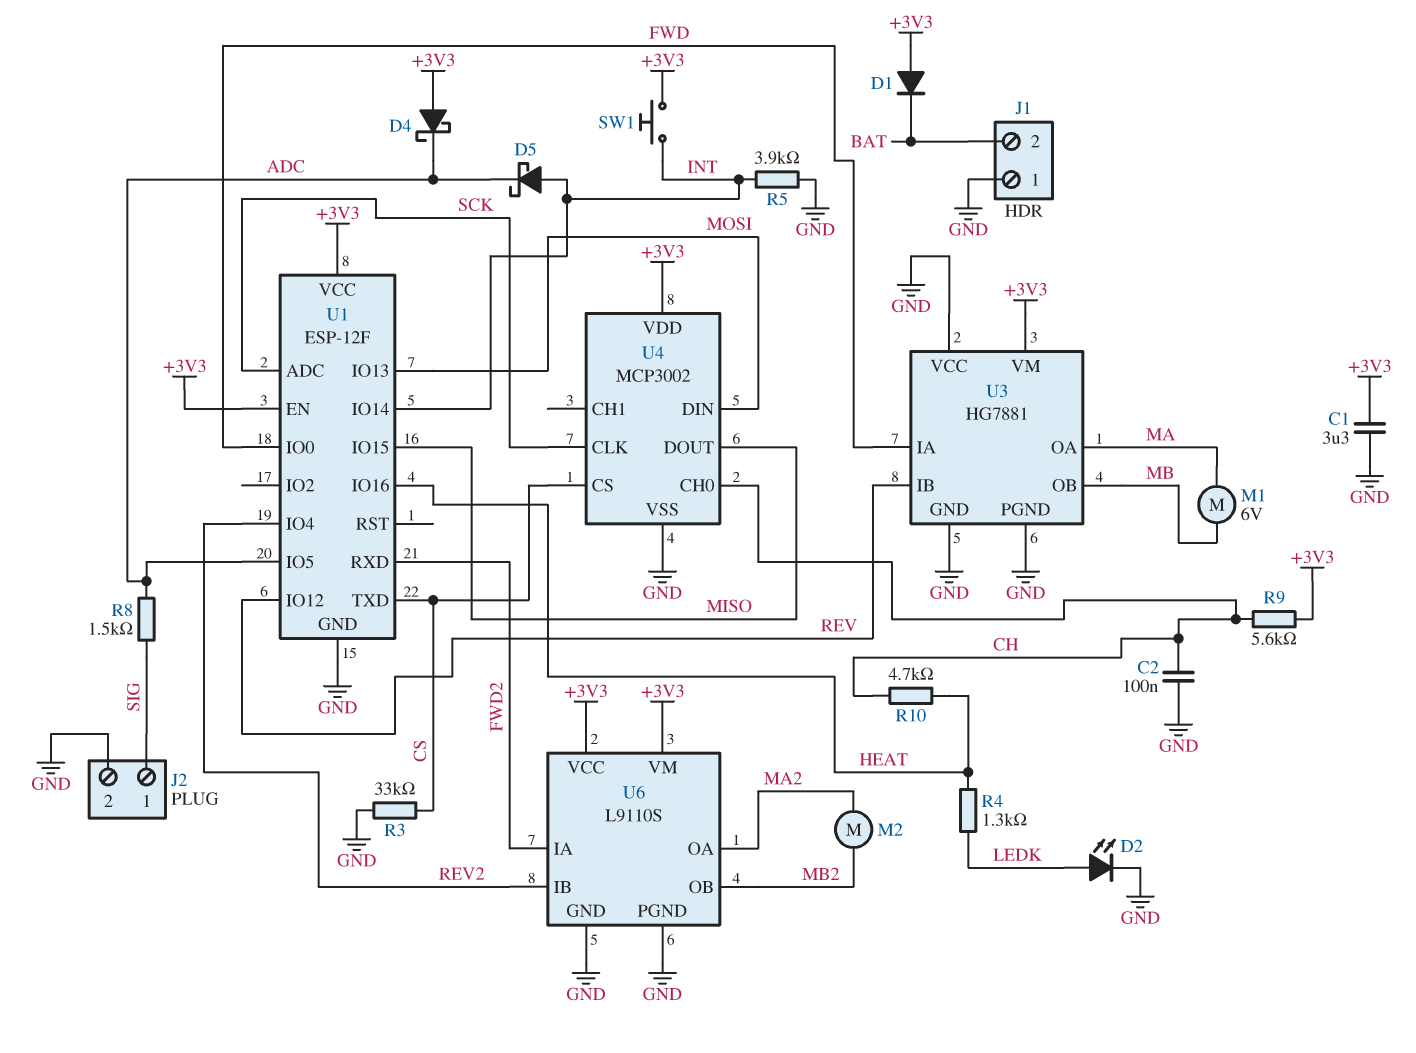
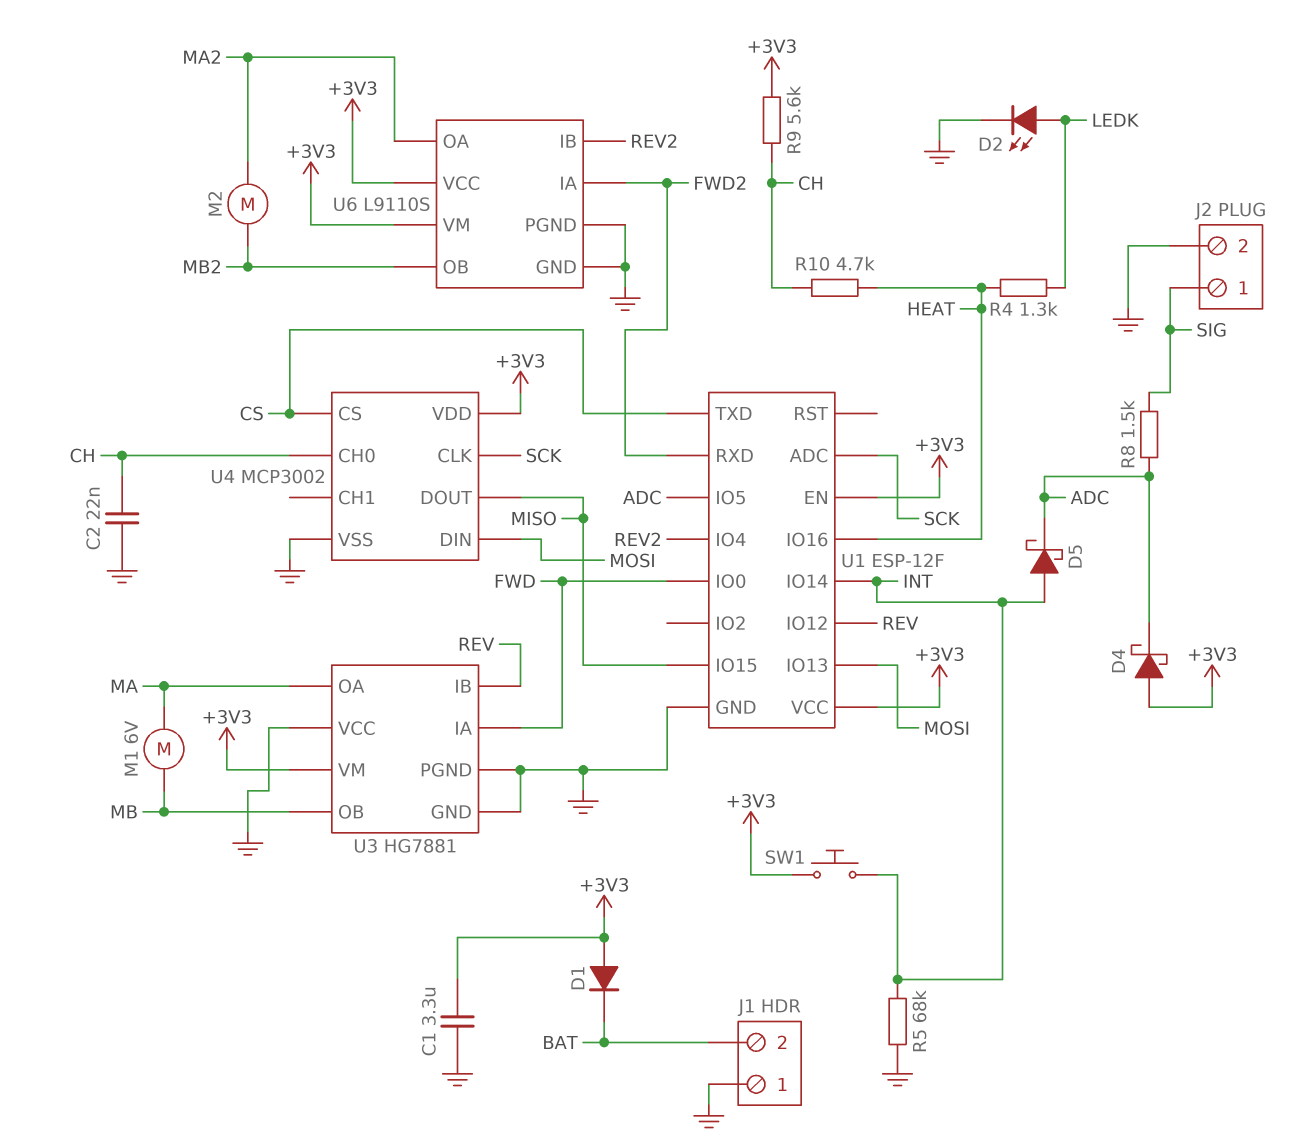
C2: 100nF (CH, GND) -> 22nF (CH, GND)
R3: 33k (CS, GND) -> none
R5: 3.9k (GND, INT) -> 68k (GND, INT)

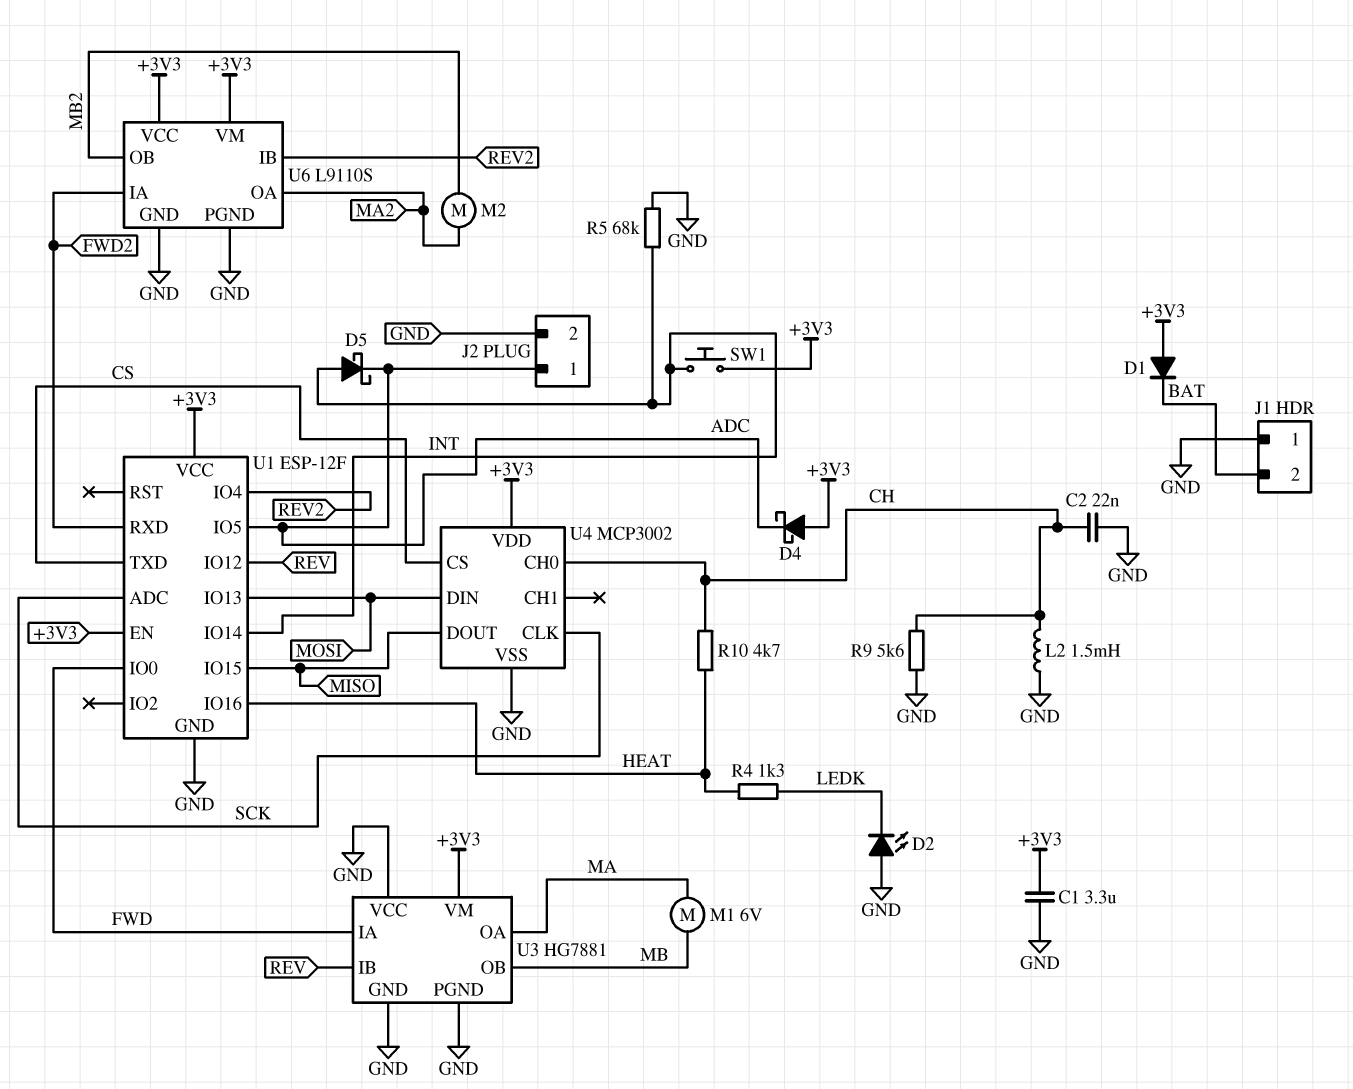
D2: LED (A LEDK, K GND) -> LED (A GND, K LEDK)
J2 pin 1: SIG -> ADC
L2: none -> 1.5mH (CH, GND)
R8: 1.5k (ADC, SIG) -> none
R9: 5.6k (+3V3, CH) -> 5.6k (CH, GND)

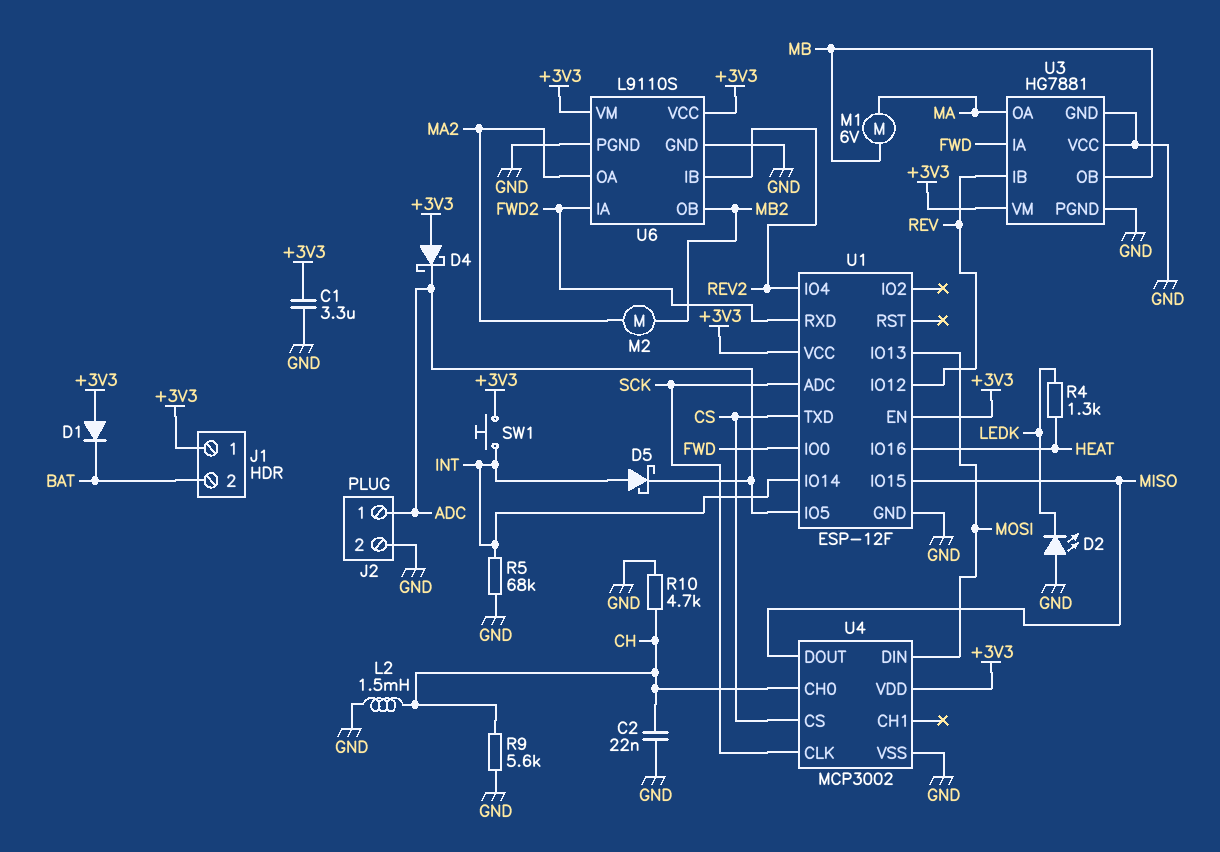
J1 pin 1: GND -> +3V3
R10: 4.7k (CH, HEAT) -> 4.7k (CH, GND)

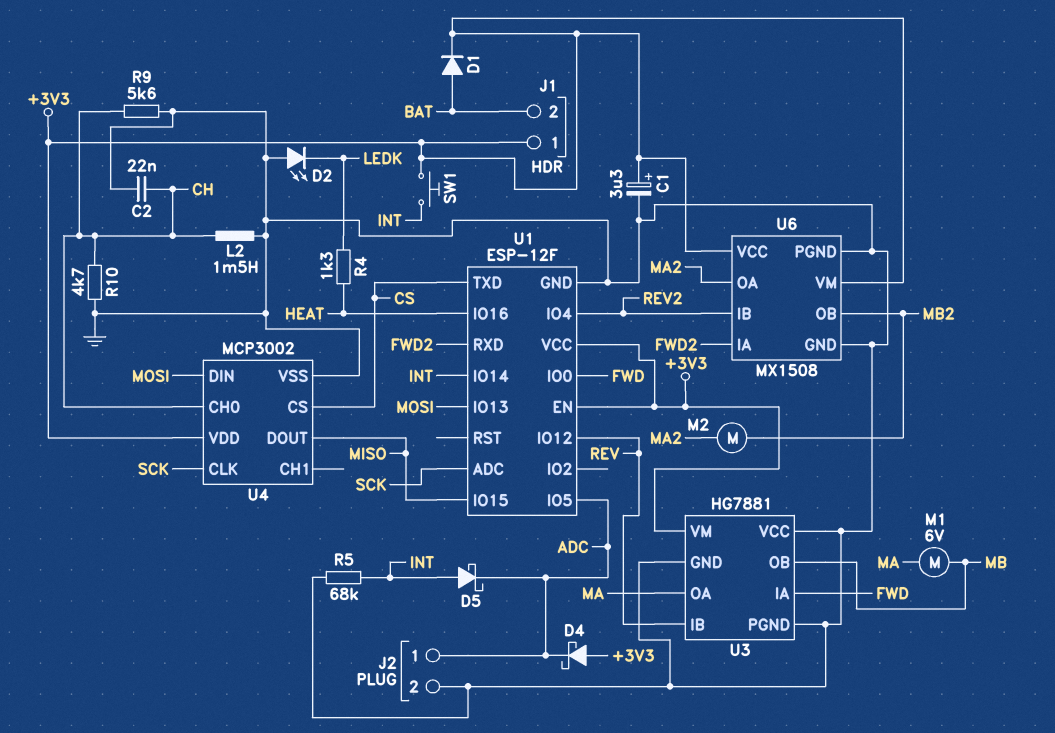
C1: 3.3uF (+3V3, GND) -> 3.3uF (plus +3V3, minus GND)
D1: diode (A +3V3, K BAT) -> diode (A BAT, K +3V3)
U6: L9110S -> MX1508

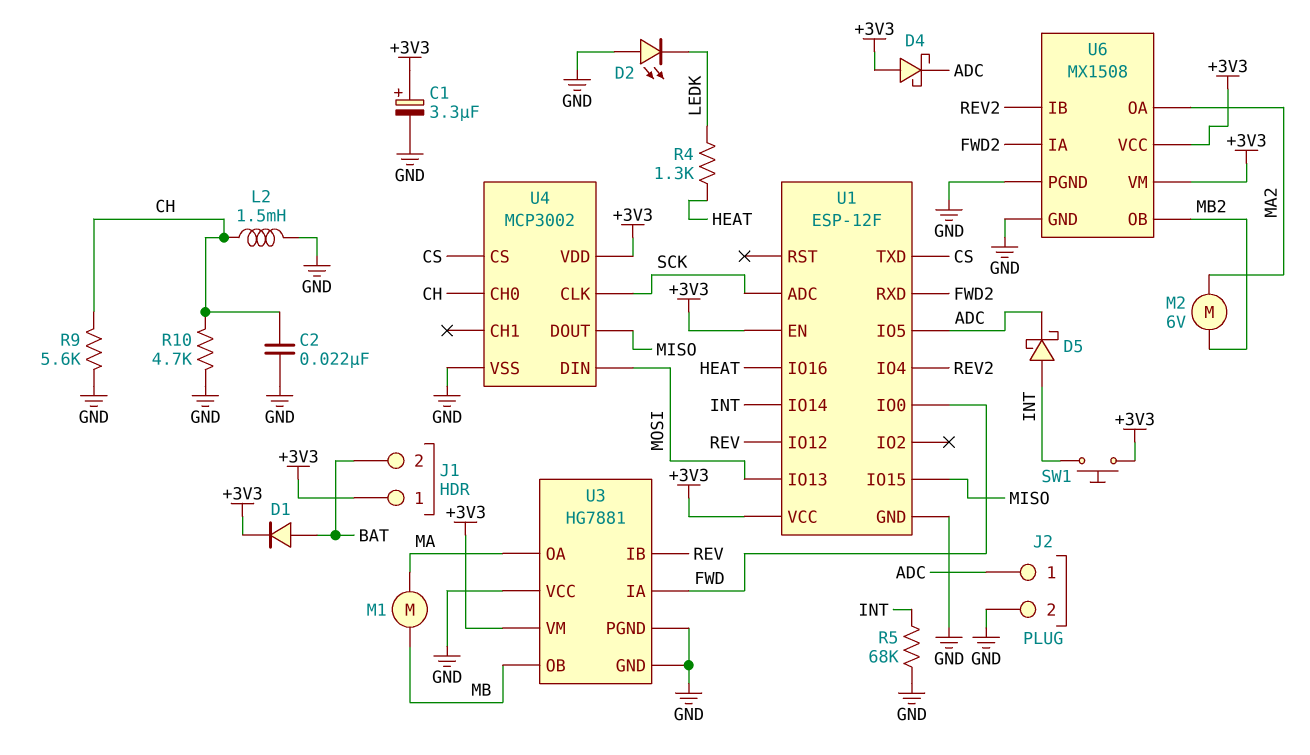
M1: motor 6V (MA, MB) -> motor (MA, MB)
M2: motor (MA2, MB2) -> motor 6V (MA2, MB2)

